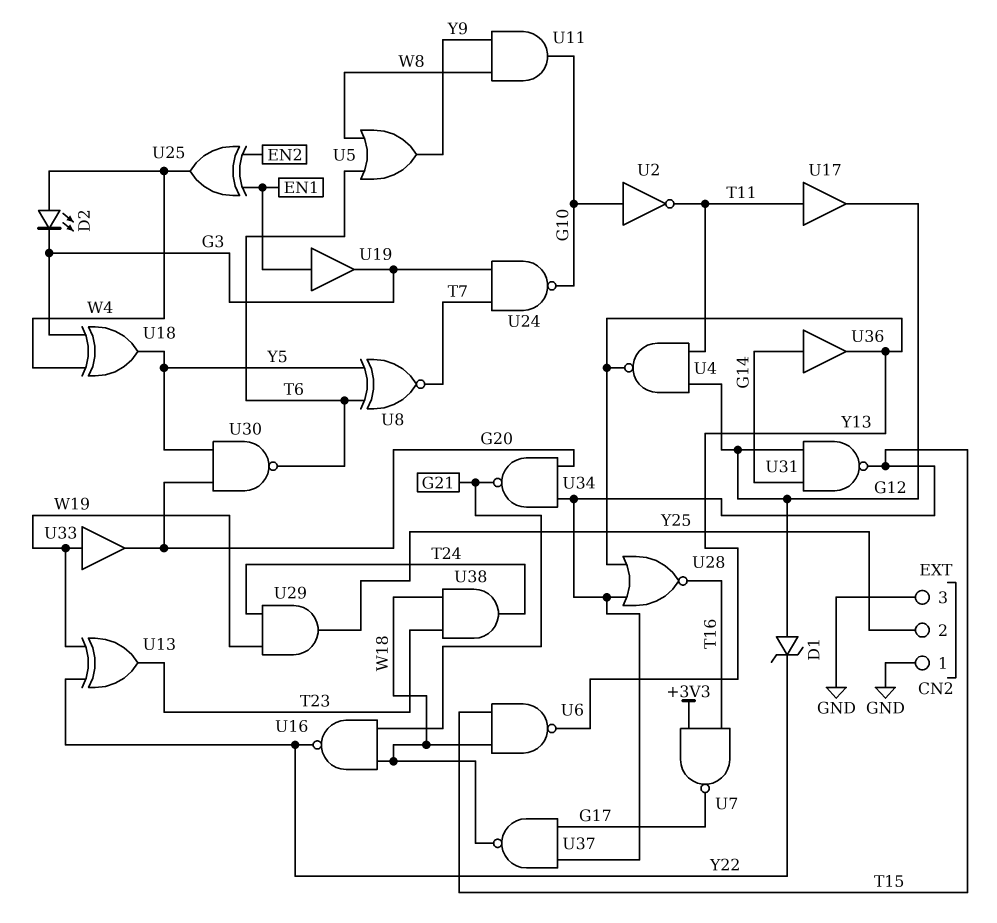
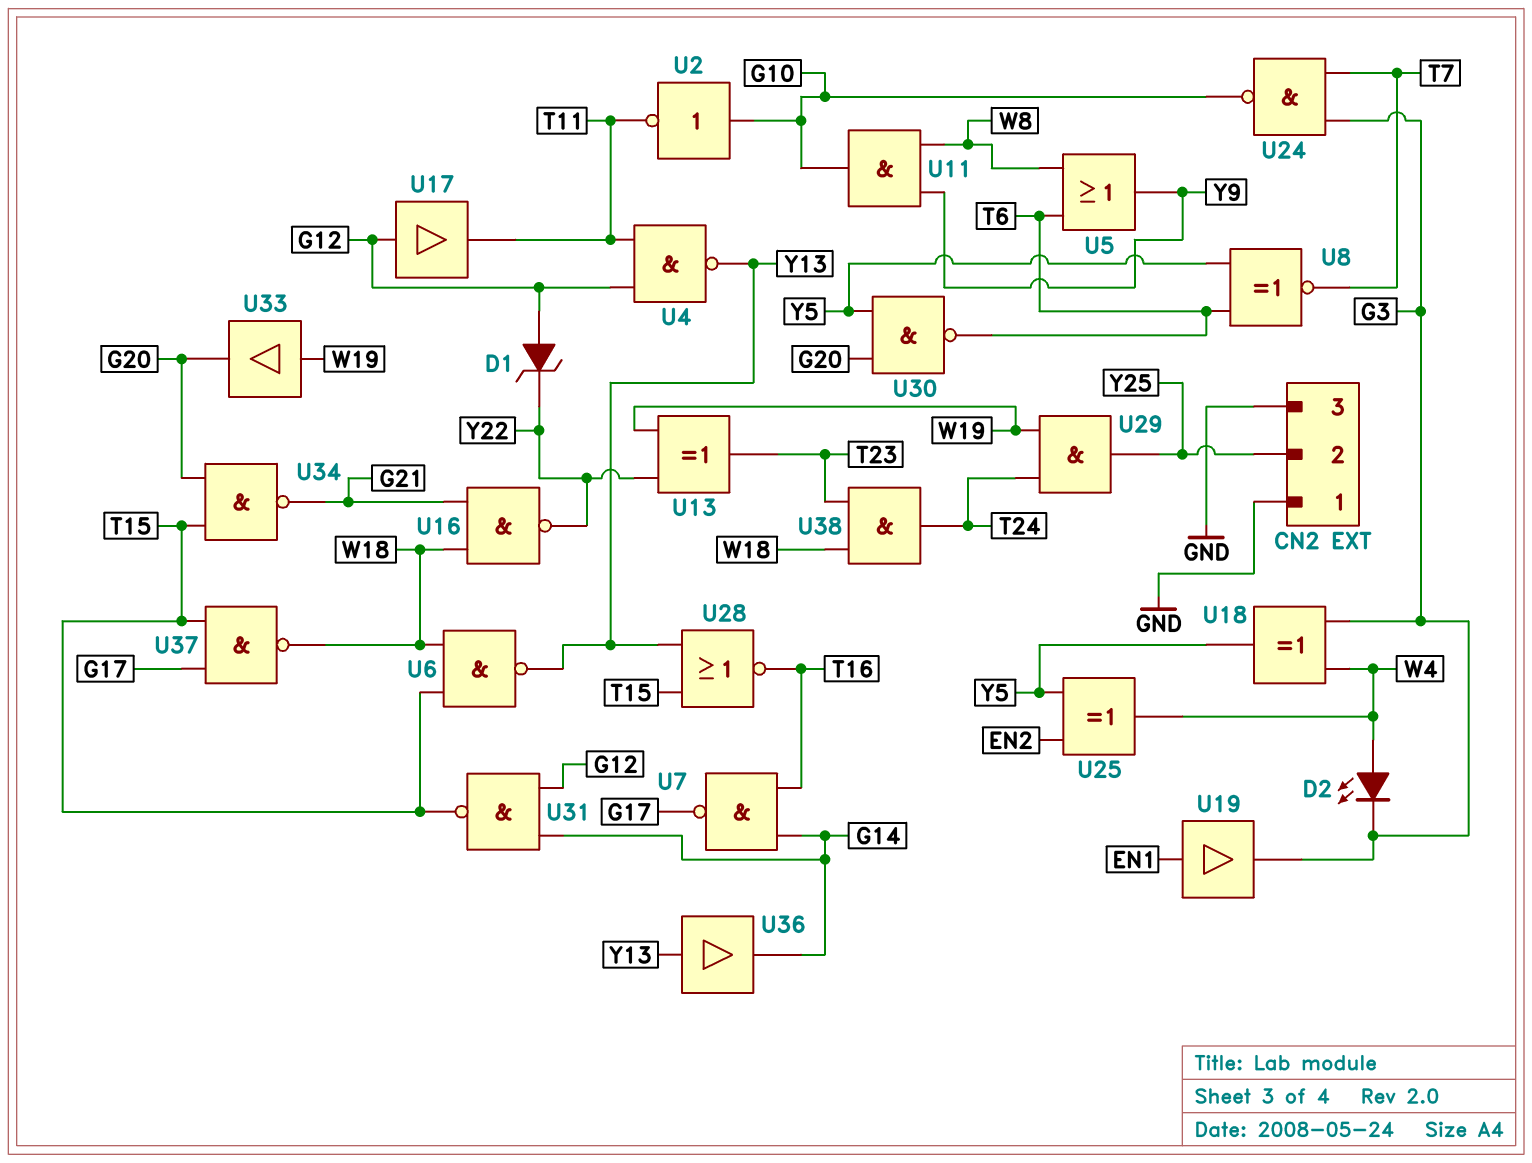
U7: NAND (in +3V3, in T16, out G17) -> NAND (in G14, in T16, out G17)
U17: buffer (in T11, out G12) -> buffer (in G12, out T11)
U25: XOR (in EN1, in EN2, out W4) -> XOR (in EN2, in Y5, out W4)
U36: buffer (in G14, out Y13) -> buffer (in Y13, out G14)

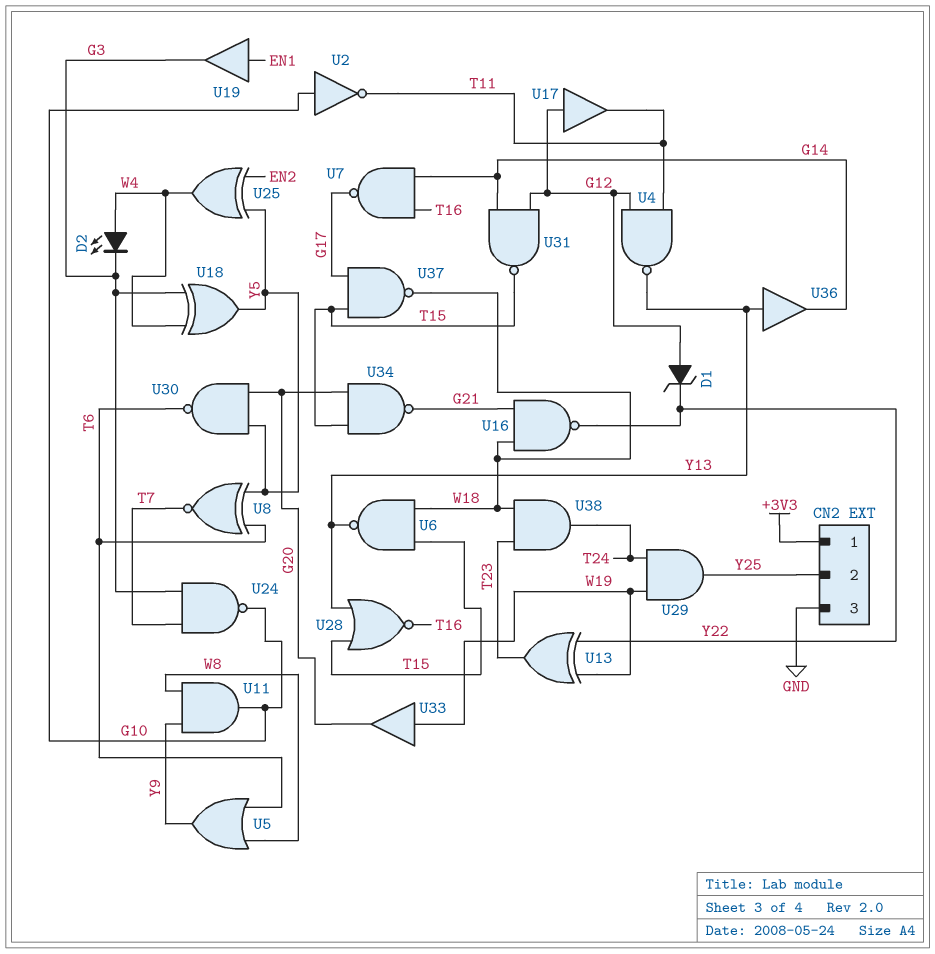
CN2 pin 1: GND -> +3V3

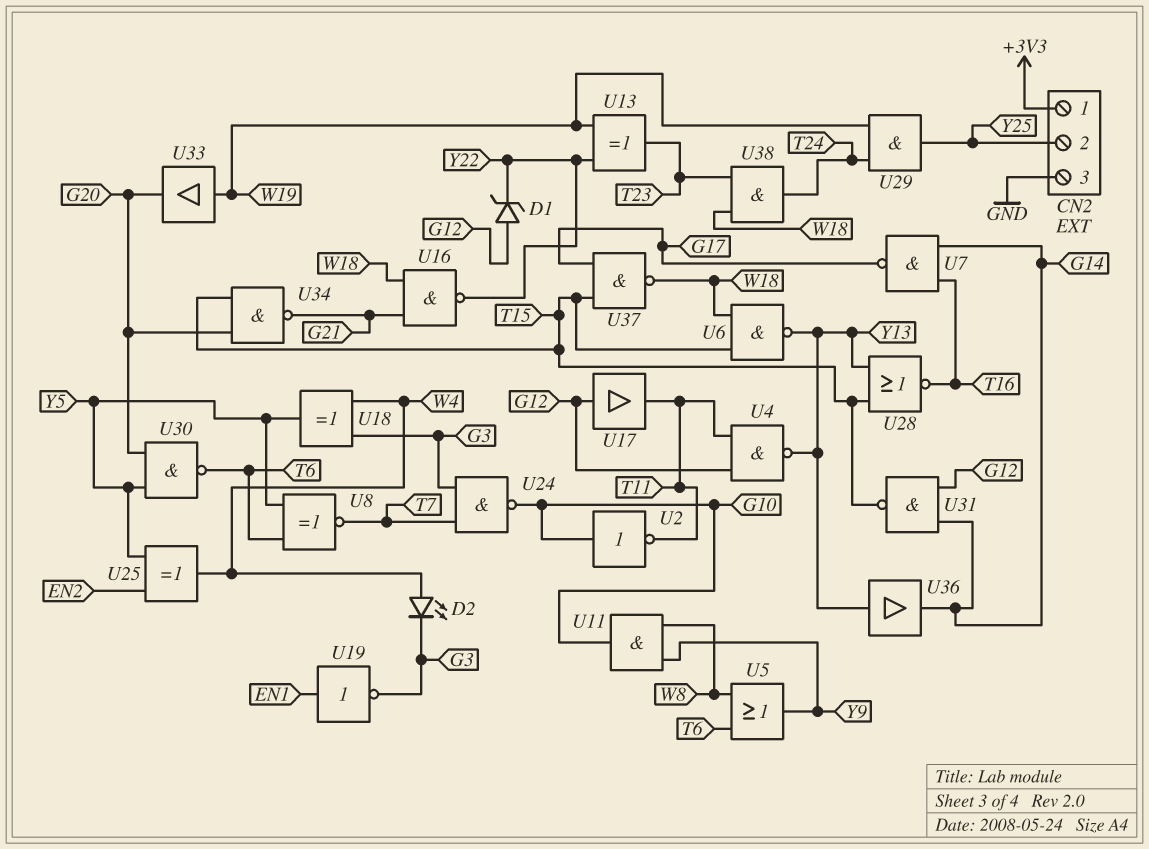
U19: buffer (in EN1, out G3) -> NOT (in EN1, out G3)

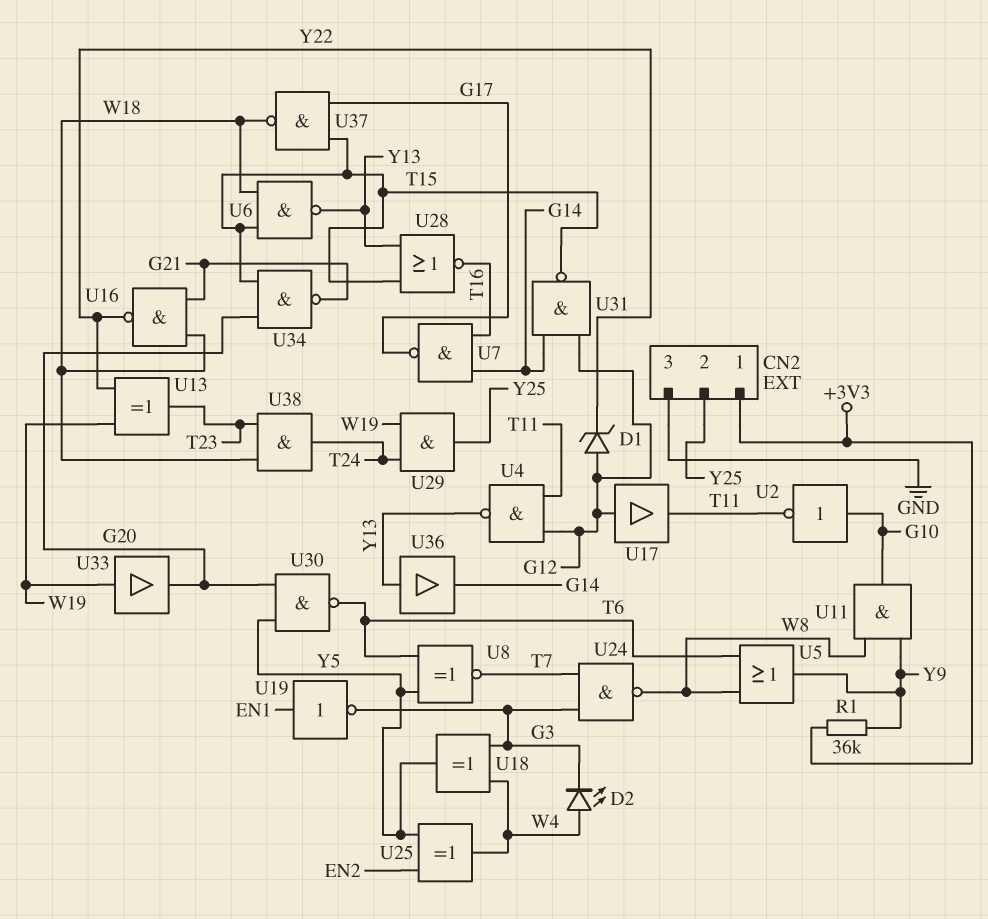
R1: none -> 36k (+3V3, Y9)
U24: NAND (in G3, in T7, out G10) -> NAND (in G3, in T7, out W8)

